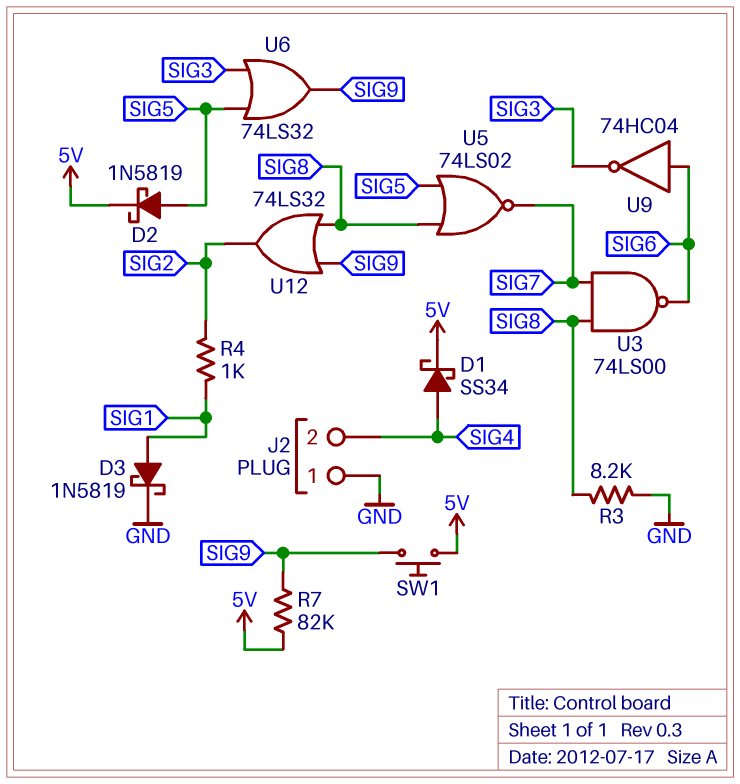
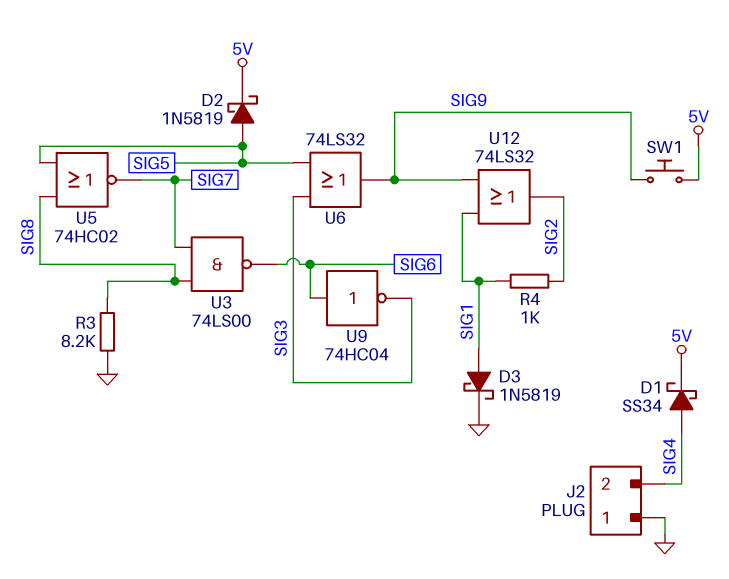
R7: 82k (5V, SIG9) -> none
U5: NOR 74LS02 (in SIG5, in SIG8, out SIG7) -> NOR 74HC02 (in SIG5, in SIG8, out SIG7)
U12: OR 74LS32 (in SIG8, in SIG9, out SIG2) -> OR 74LS32 (in SIG1, in SIG9, out SIG2)

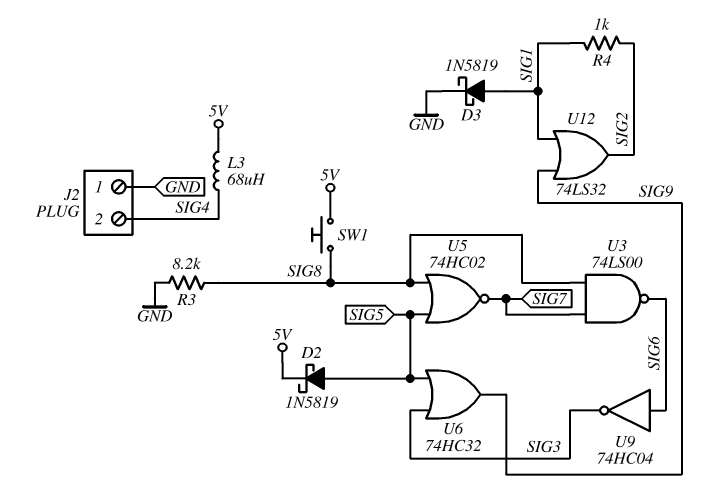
D1: schottky SS34 (A SIG4, K 5V) -> none
L3: none -> 68uH (5V, SIG4)
SW1: button (5V, SIG9) -> button (5V, SIG8)
U6: OR 74LS32 (in SIG3, in SIG5, out SIG9) -> OR 74HC32 (in SIG3, in SIG5, out SIG9)

